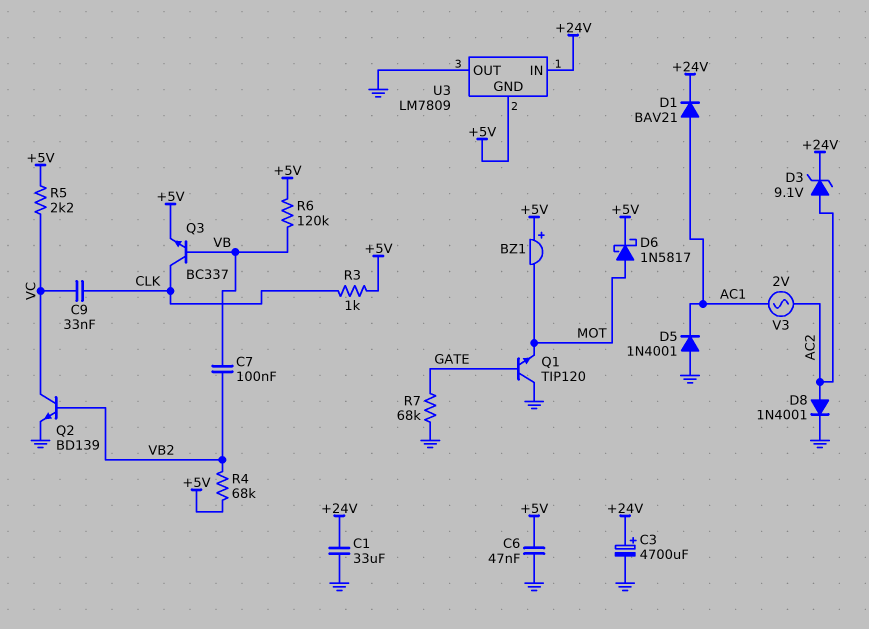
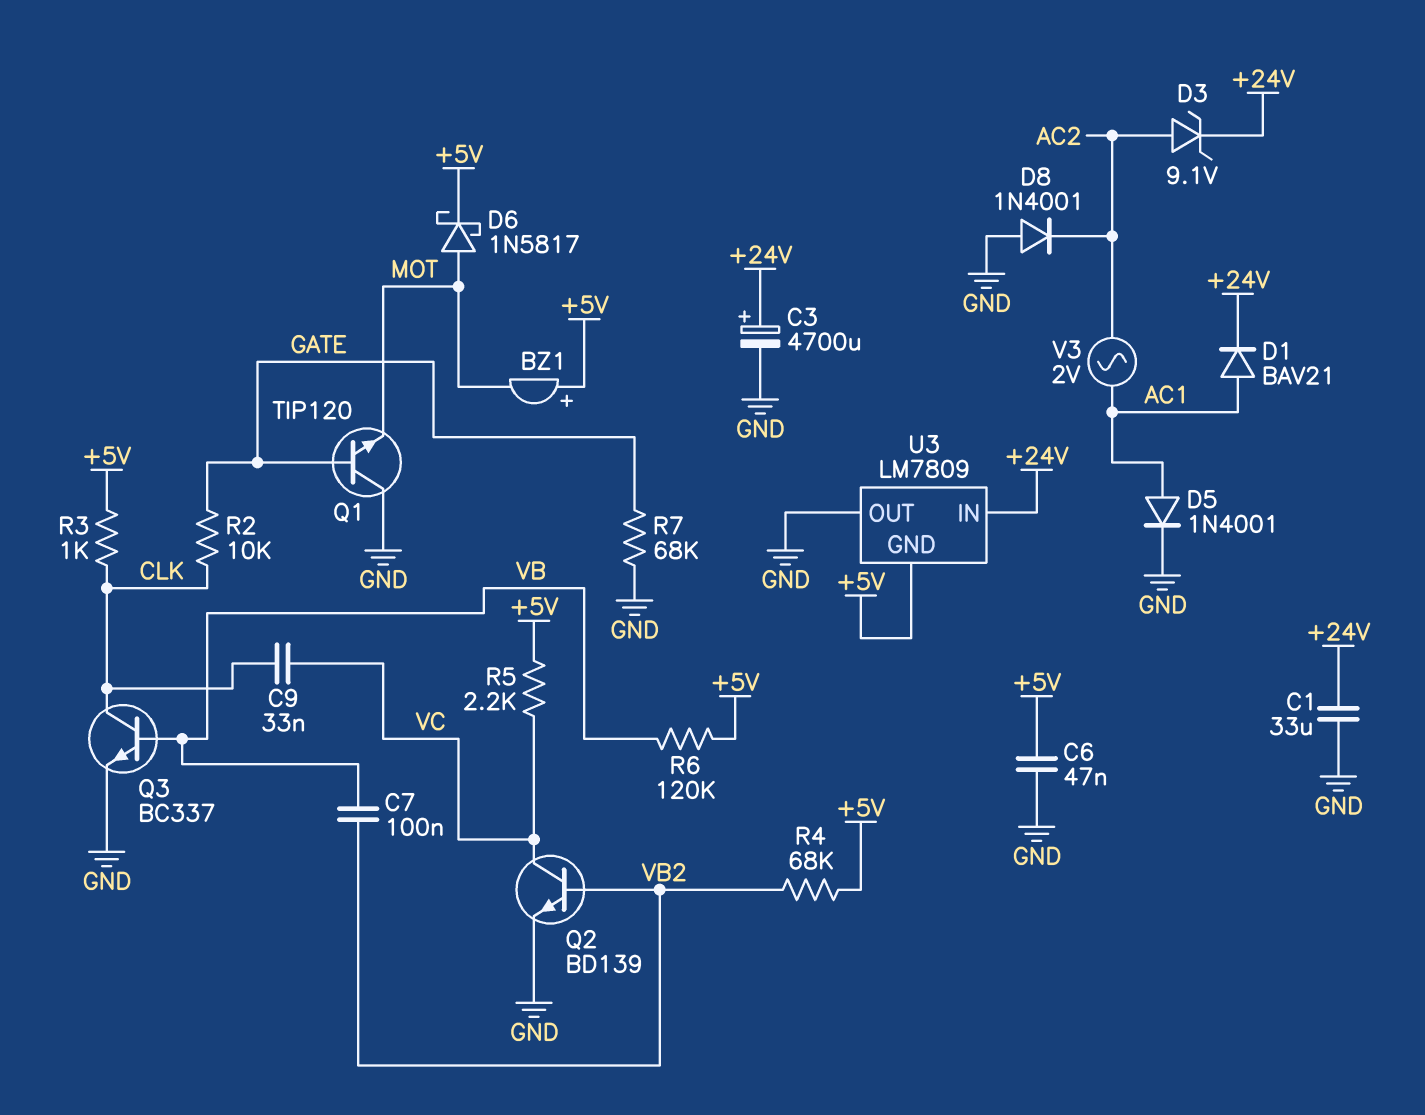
D5: diode 1N4001 (A GND, K AC1) -> diode 1N4001 (A AC1, K GND)
D8: diode 1N4001 (A AC2, K GND) -> diode 1N4001 (A GND, K AC2)
Q3: NPN BC337 (B VB, C CLK, E +5V) -> NPN BC337 (B VB, C CLK, E GND)
R2: none -> 10k (CLK, GATE)

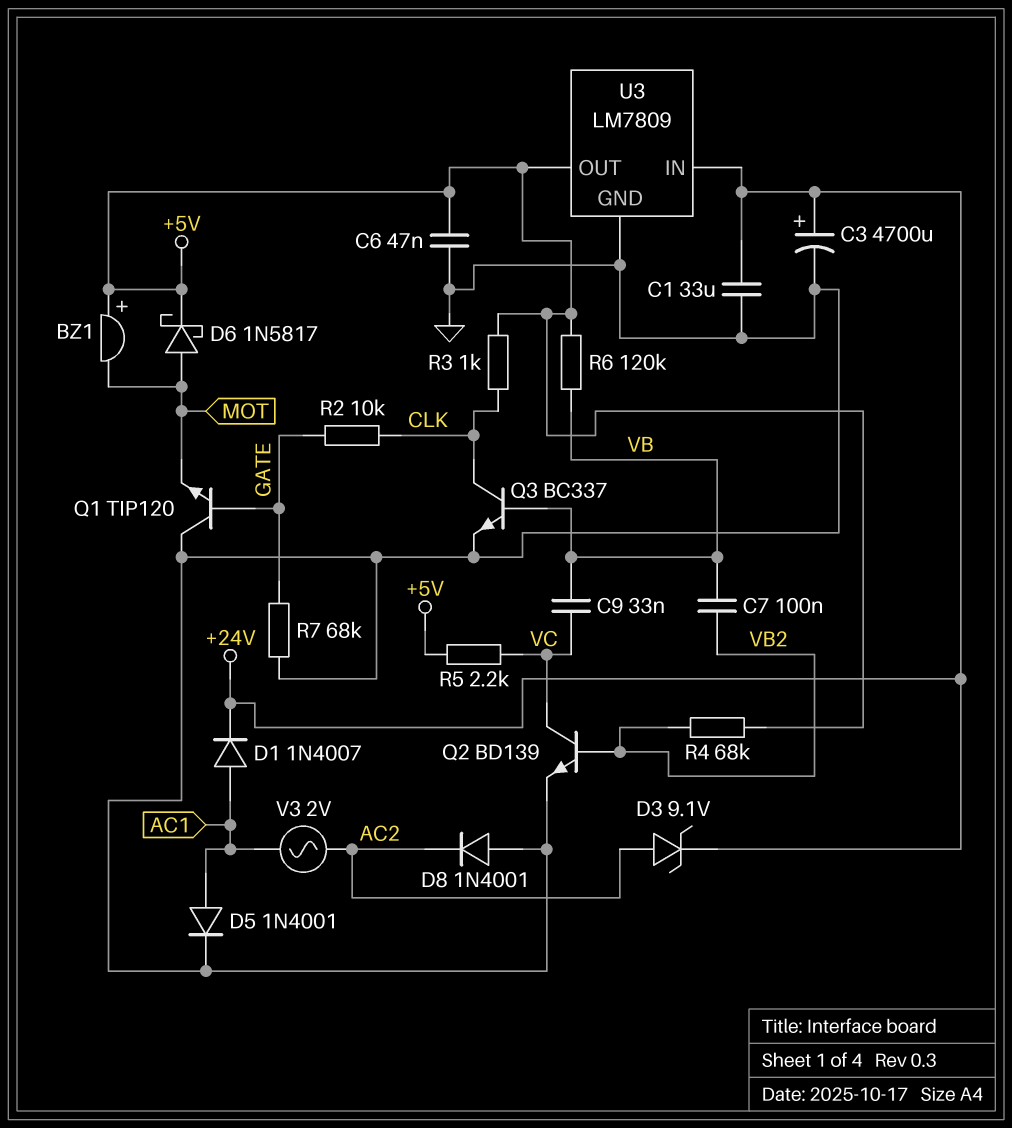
C9: 33nF (CLK, VC) -> 33nF (VB, VC)
D1: diode BAV21 (A AC1, K +24V) -> diode 1N4007 (A AC1, K +24V)
U3 pin GND: +5V -> GND
U3 pin OUT: GND -> +5V

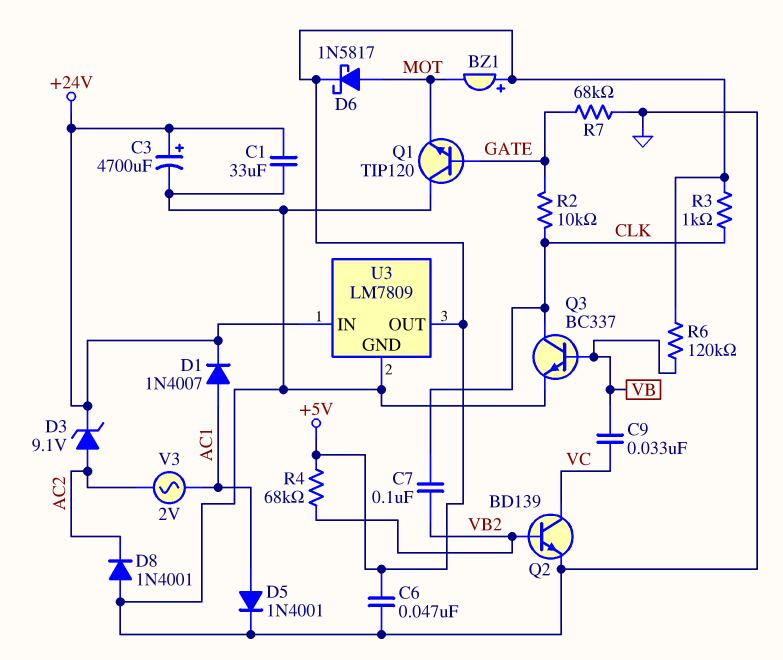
C7: 100nF (VB, VB2) -> 100nF (CLK, VB2)
R5: 2.2k (+5V, VC) -> none

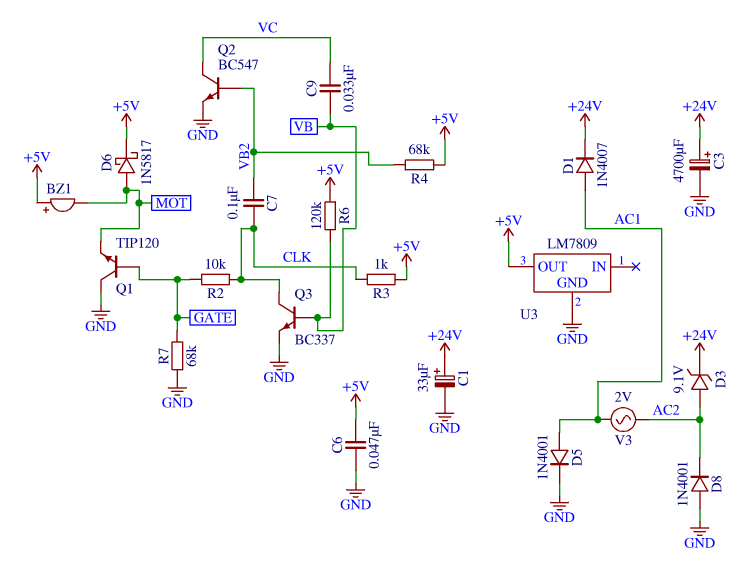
C1: 33uF (+24V, GND) -> 33uF (plus +24V, minus GND)
Q2: NPN BD139 (B VB2, C VC, E GND) -> NPN BC547 (B VB2, C VC, E GND)
U3 pin IN: +24V -> none

